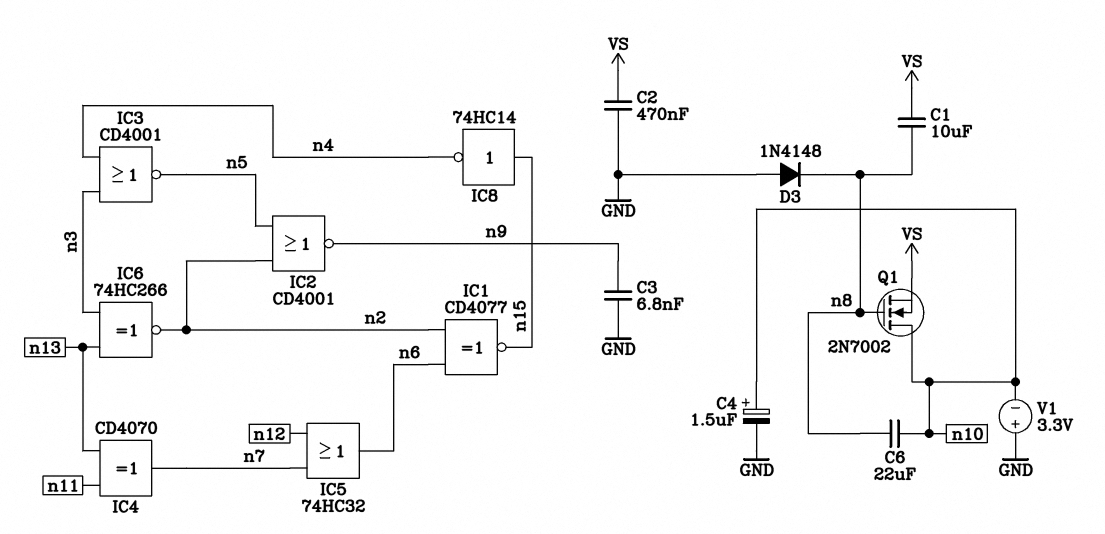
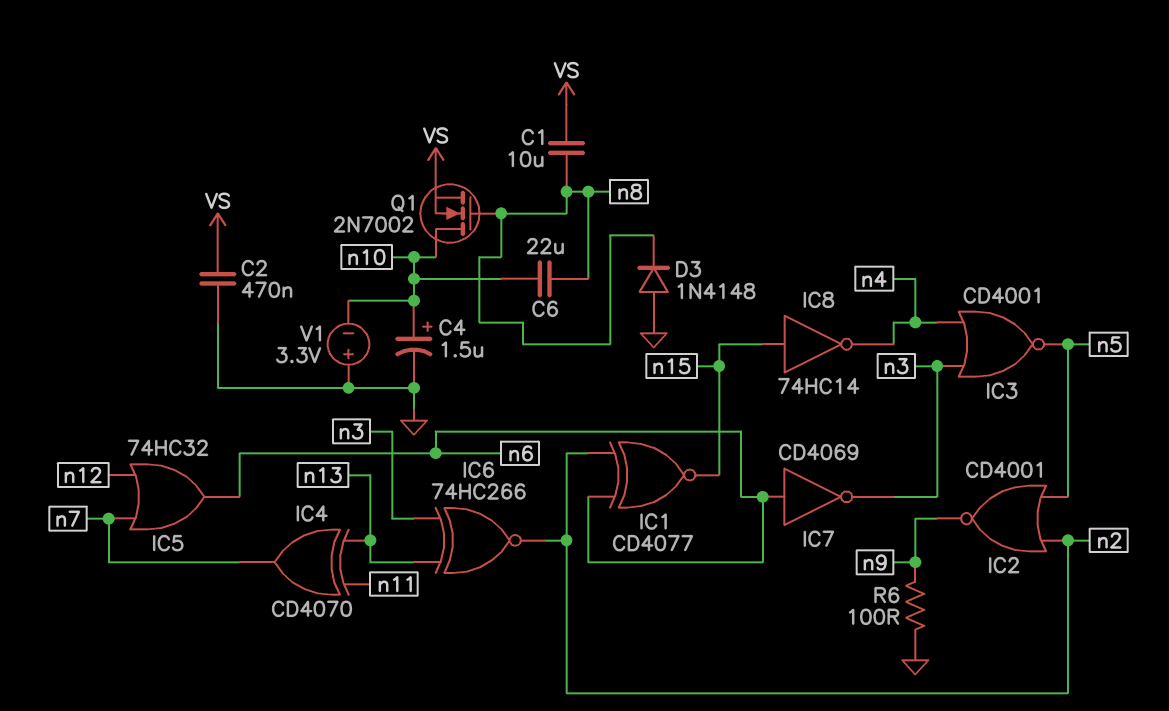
C3: 6.8nF (GND, n9) -> none
IC7: none -> NOT CD4069 (in n6, out n3)
R6: none -> 100 (GND, n9)

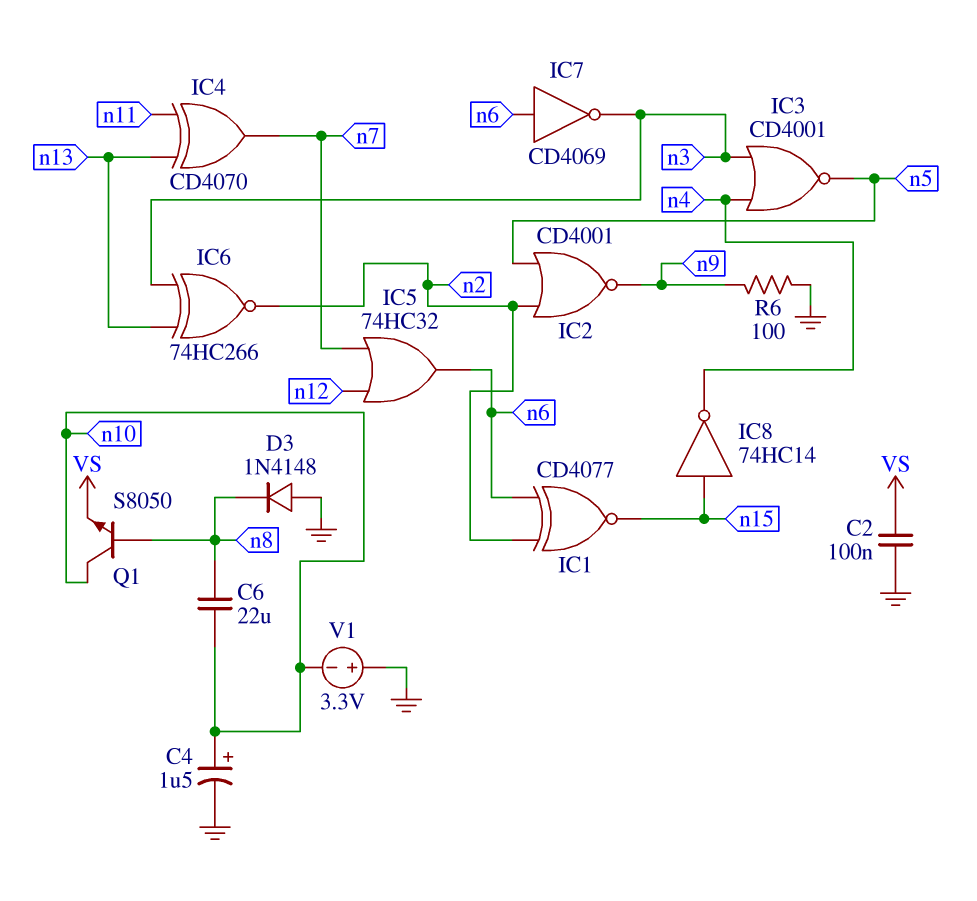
C1: 10uF (VS, n8) -> none
C2: 470nF (GND, VS) -> 100nF (GND, VS)
Q1: NMOS 2N7002 (G n8, D n10, S VS) -> NPN S8050 (B n8, C n10, E VS)

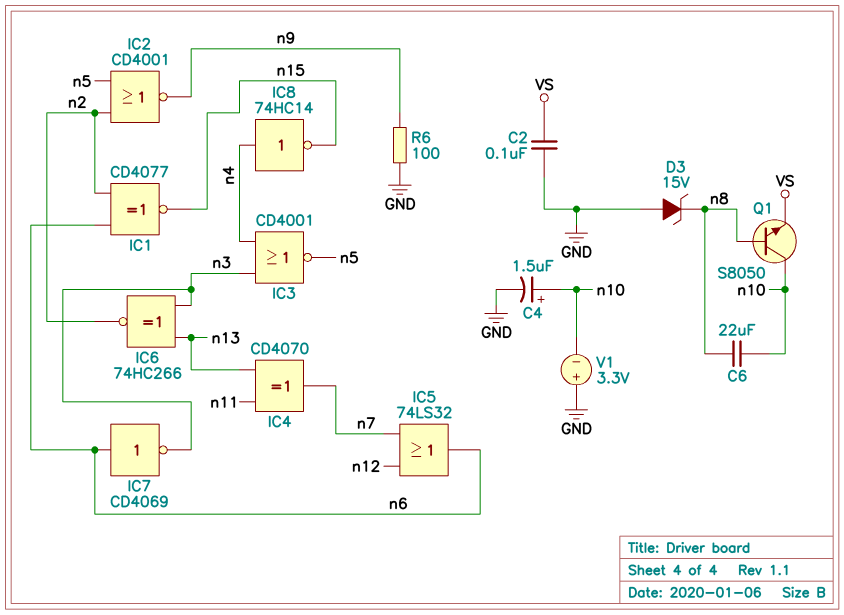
D3: diode 1N4148 (A GND, K n8) -> zener 15V (A GND, K n8)
IC5: OR 74HC32 (in n7, in n12, out n6) -> OR 74LS32 (in n7, in n12, out n6)
IC8: NOT 74HC14 (in n15, out n4) -> NOT 74HC14 (in n4, out n15)

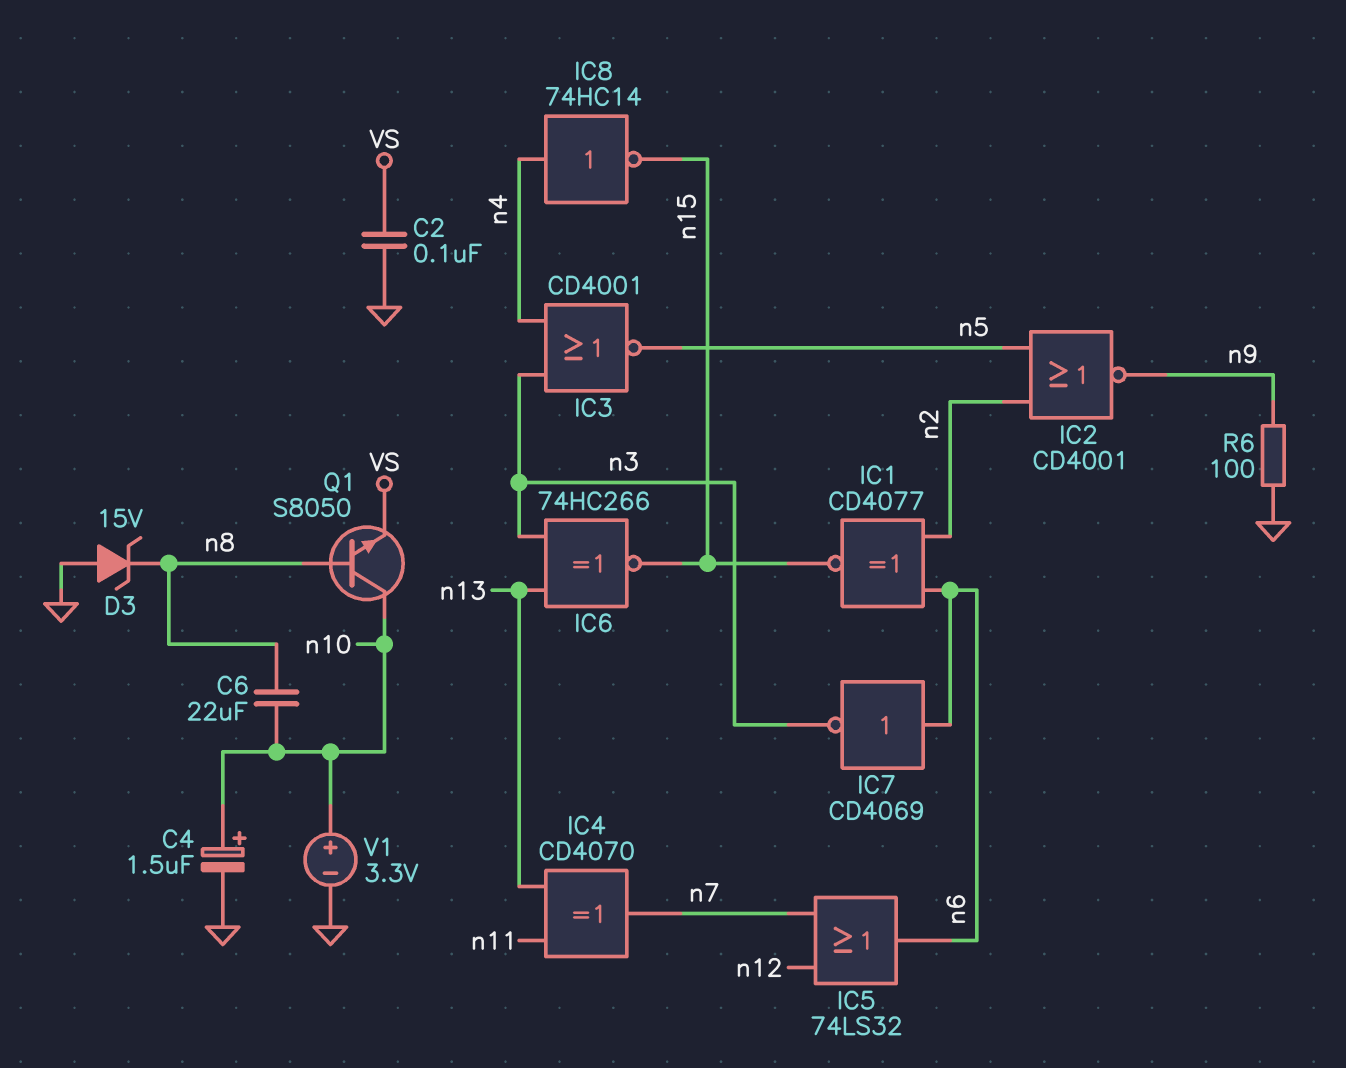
IC6: XNOR 74HC266 (in n3, in n13, out n2) -> XNOR 74HC266 (in n3, in n13, out n15)
V1: 3.3V (plus GND, minus n10) -> 3.3V (plus n10, minus GND)

